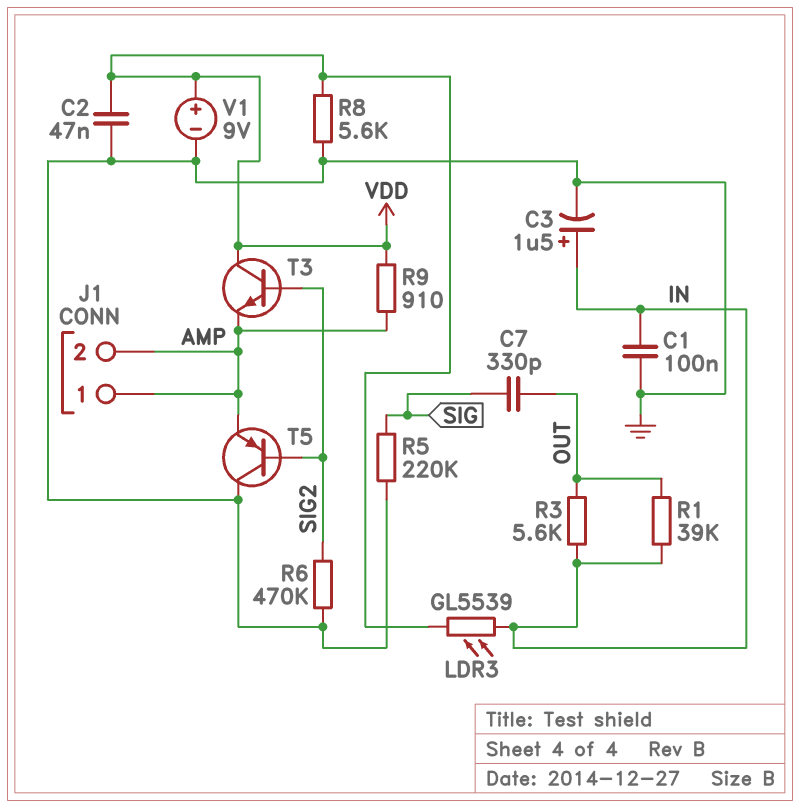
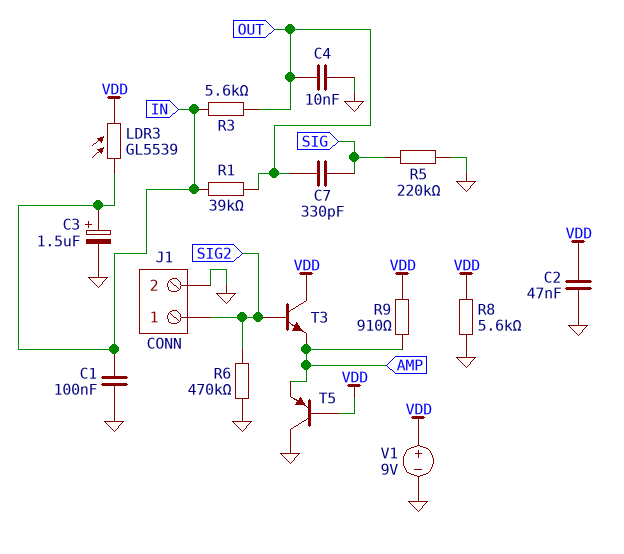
C4: none -> 10nF (GND, OUT)
J1 pin 1: AMP -> SIG2
J1 pin 2: AMP -> GND
T5: PNP (B SIG2, C GND, E AMP) -> PNP (B VDD, C GND, E AMP)

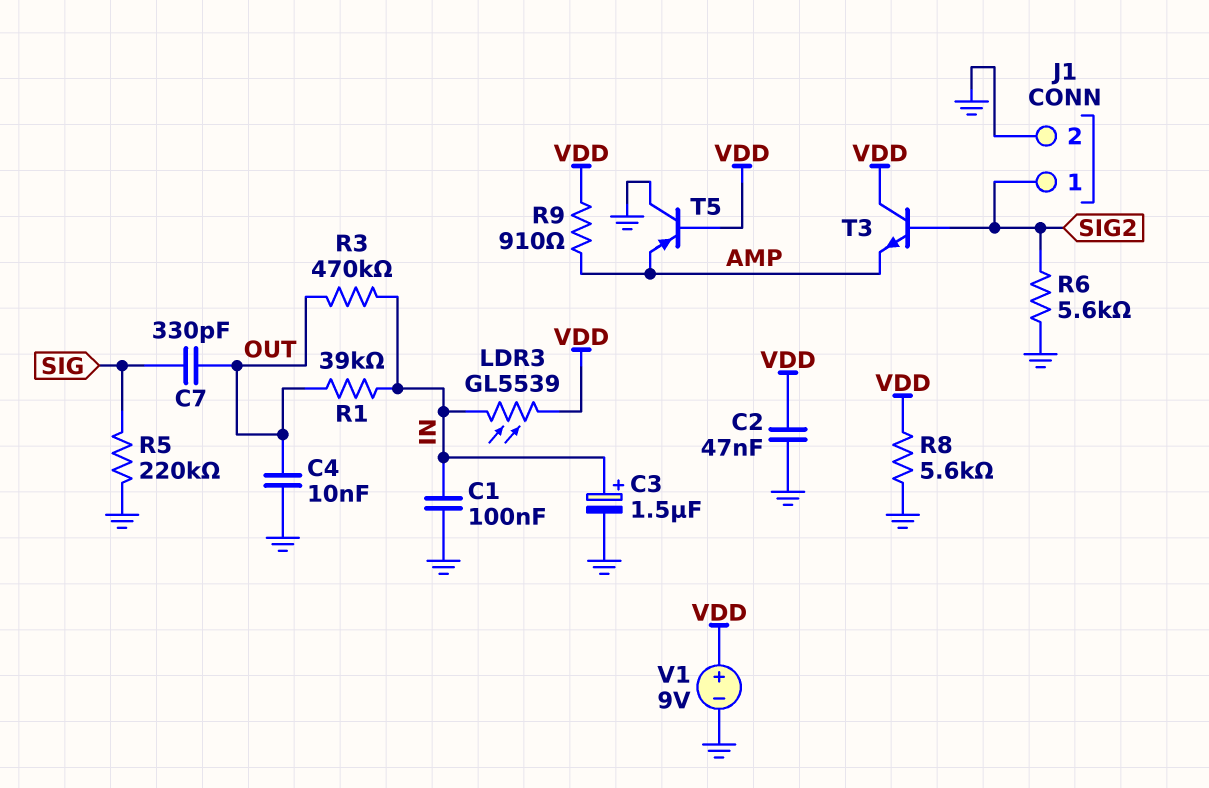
R3: 5.6k (IN, OUT) -> 470k (IN, OUT)
R6: 470k (GND, SIG2) -> 5.6k (GND, SIG2)

